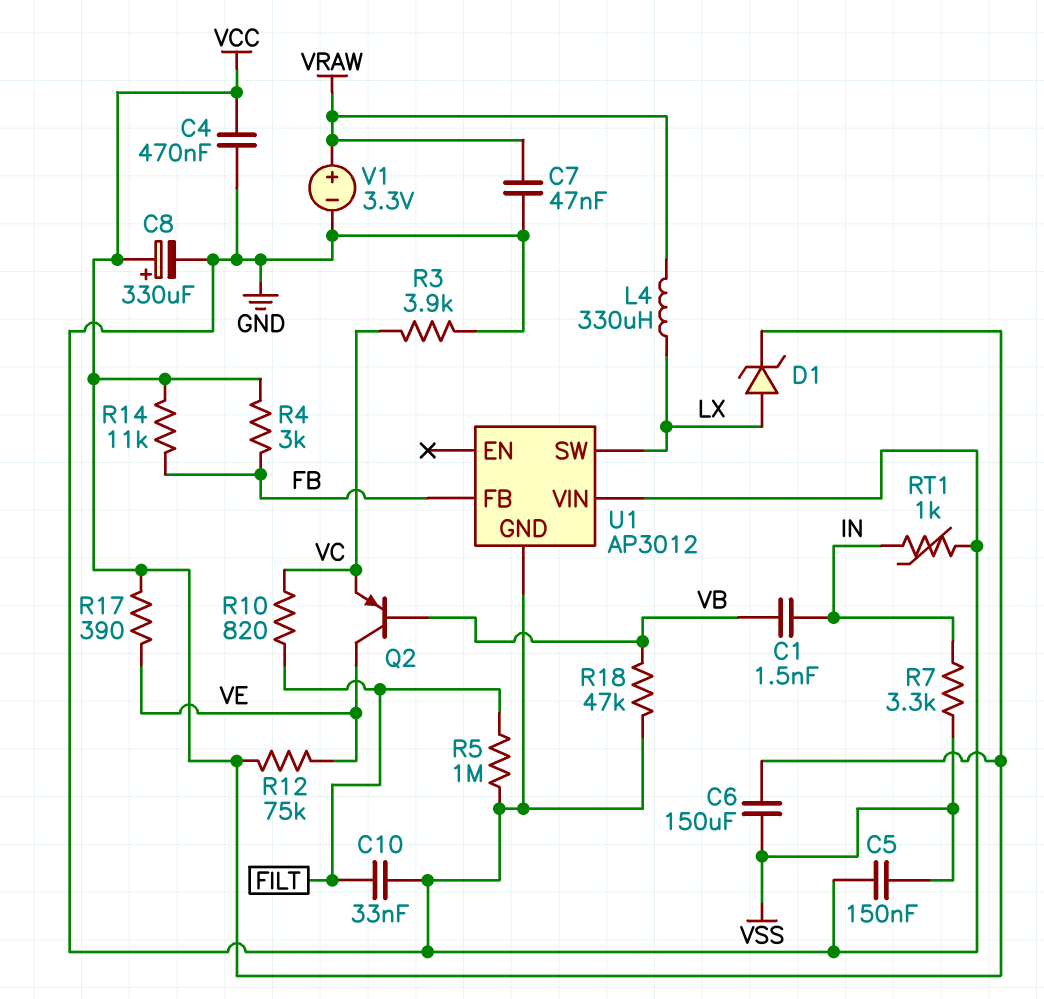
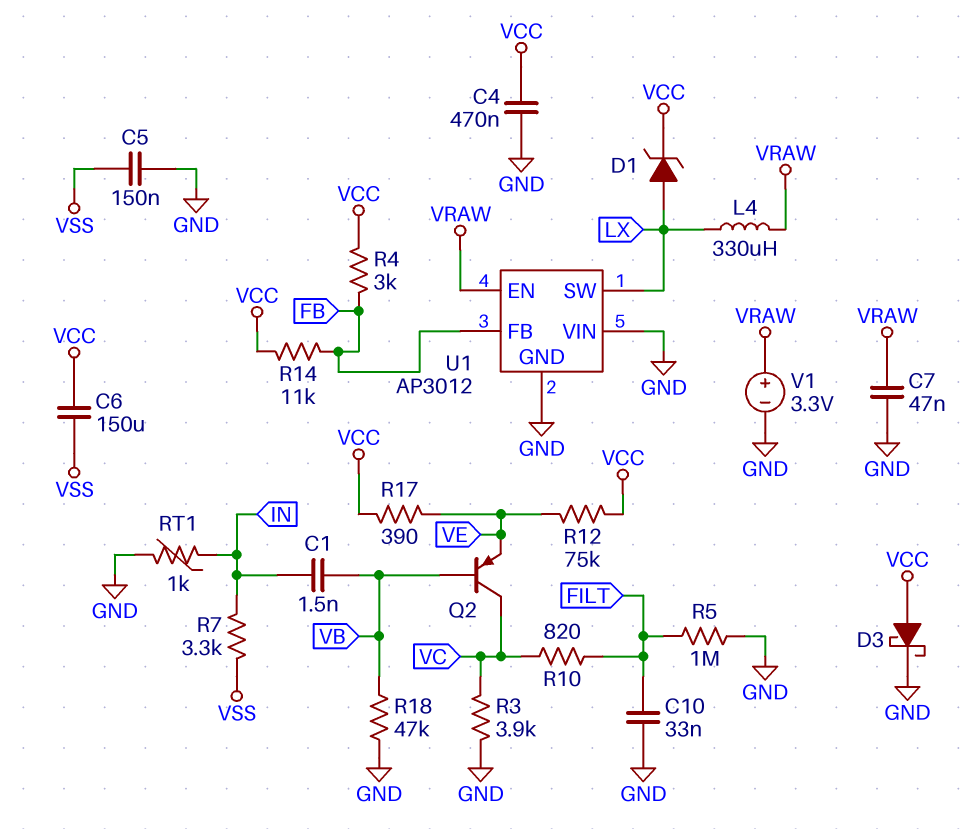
C8: 330uF (plus VCC, minus GND) -> none
D3: none -> schottky (A VCC, K GND)
Q2: PNP (B VB, C VE, E VC) -> PNP (B VB, C VC, E VE)
U1 pin EN: none -> VRAW

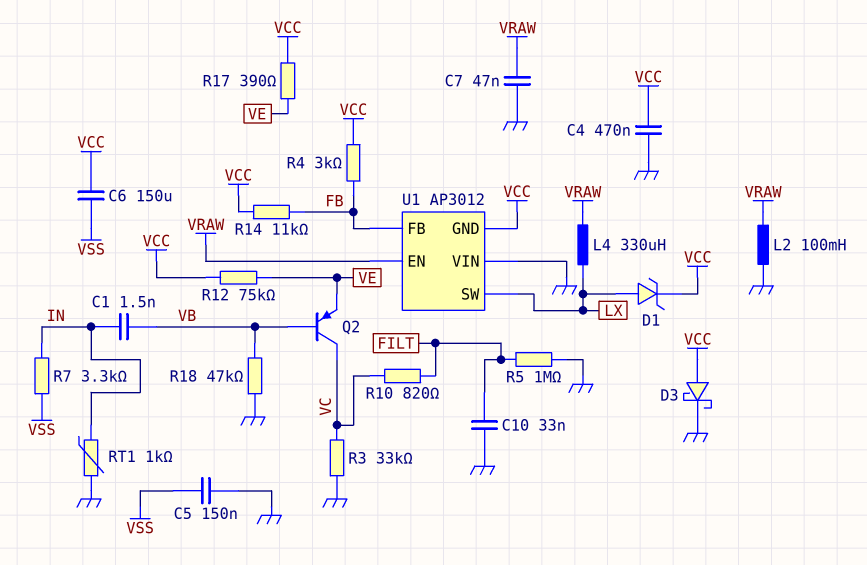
L2: none -> 100mH (GND, VRAW)
R3: 3.9k (GND, VC) -> 33k (GND, VC)
U1 pin GND: GND -> VCC
V1: 3.3V (plus VRAW, minus GND) -> none

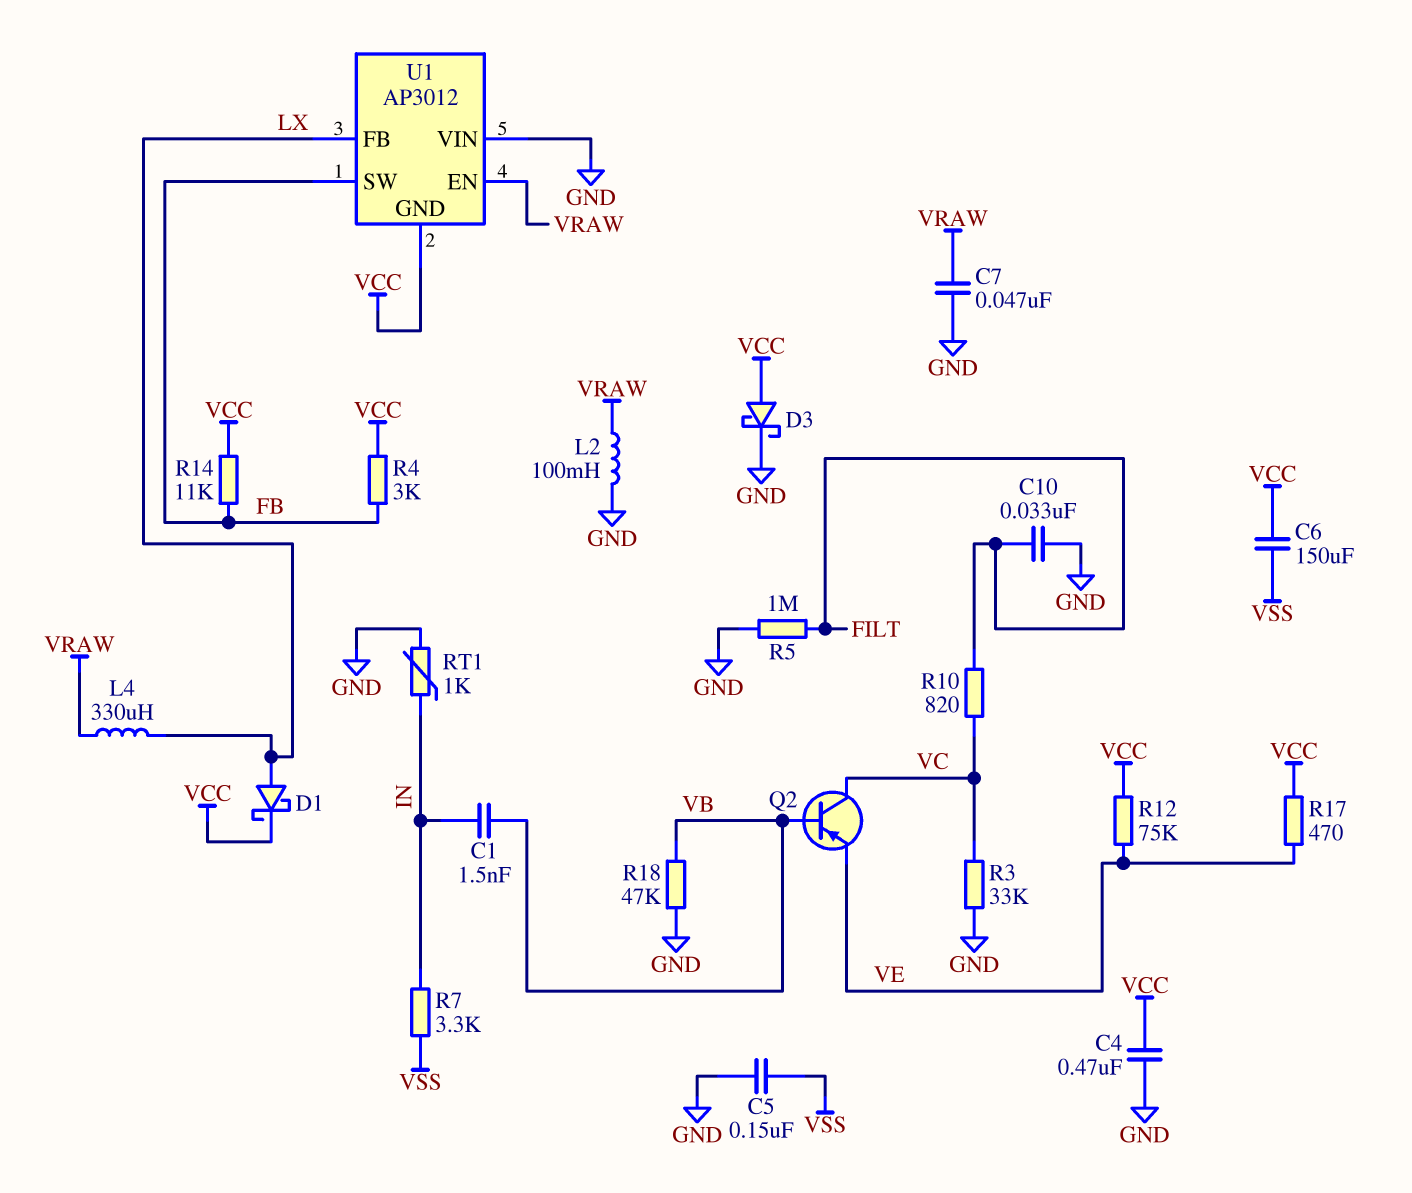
D1: zener (A LX, K VCC) -> schottky (A LX, K VCC)
R17: 390 (VCC, VE) -> 470 (VCC, VE)
U1 pin FB: FB -> LX
U1 pin SW: LX -> FB

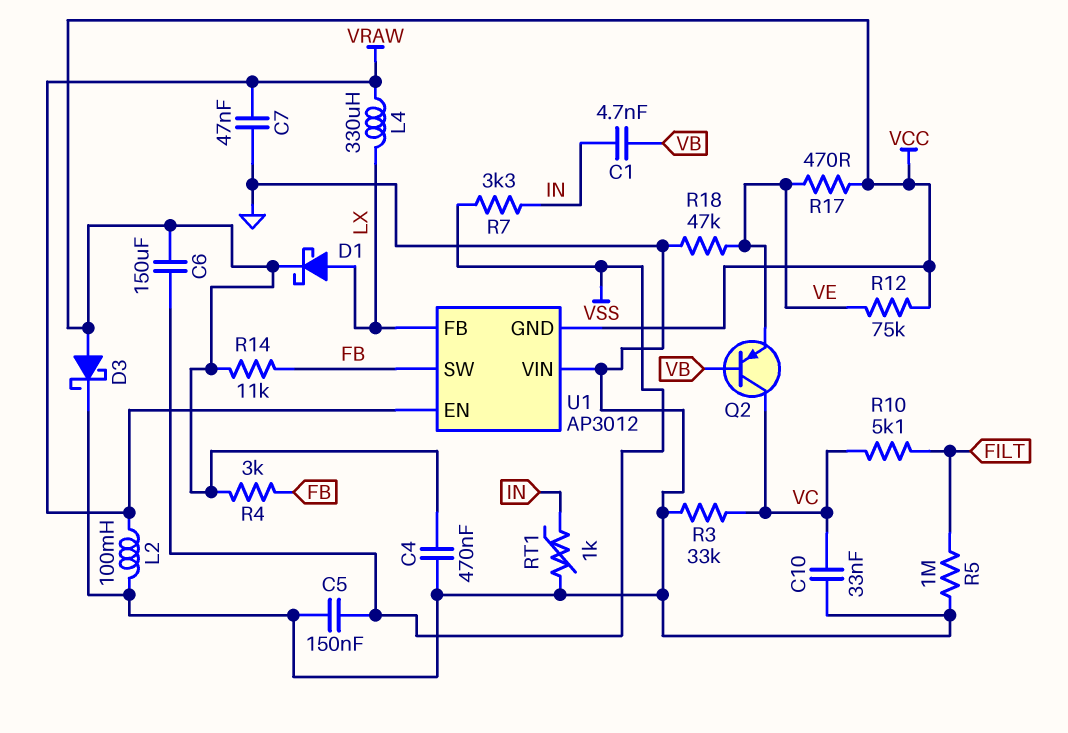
C1: 1.5nF (IN, VB) -> 4.7nF (IN, VB)
C10: 33nF (FILT, GND) -> 33nF (GND, VC)
R10: 820 (FILT, VC) -> 5.1k (FILT, VC)
R18: 47k (GND, VB) -> 47k (GND, VE)

